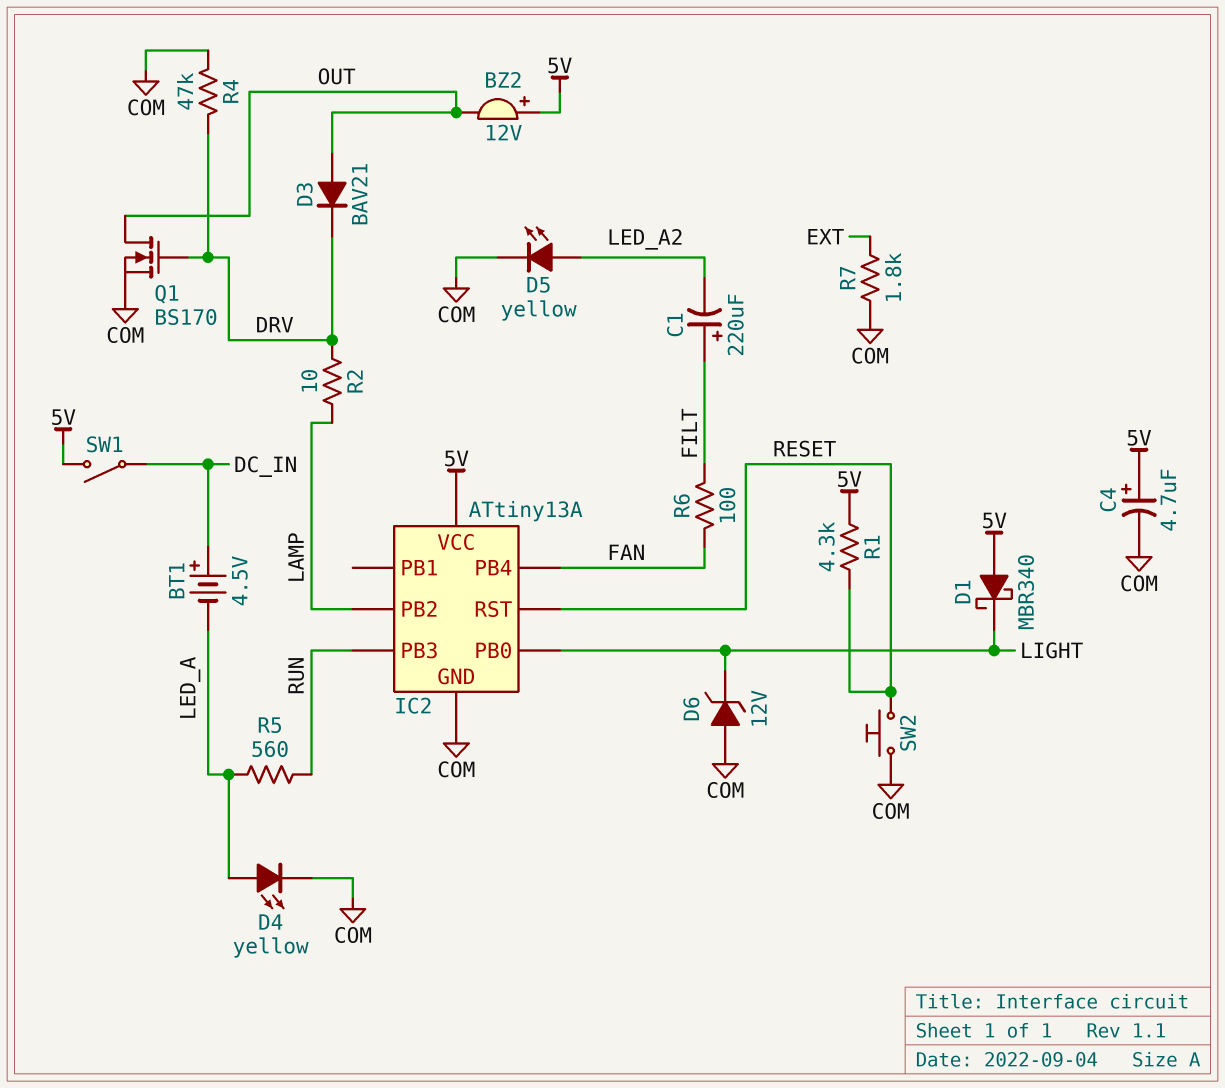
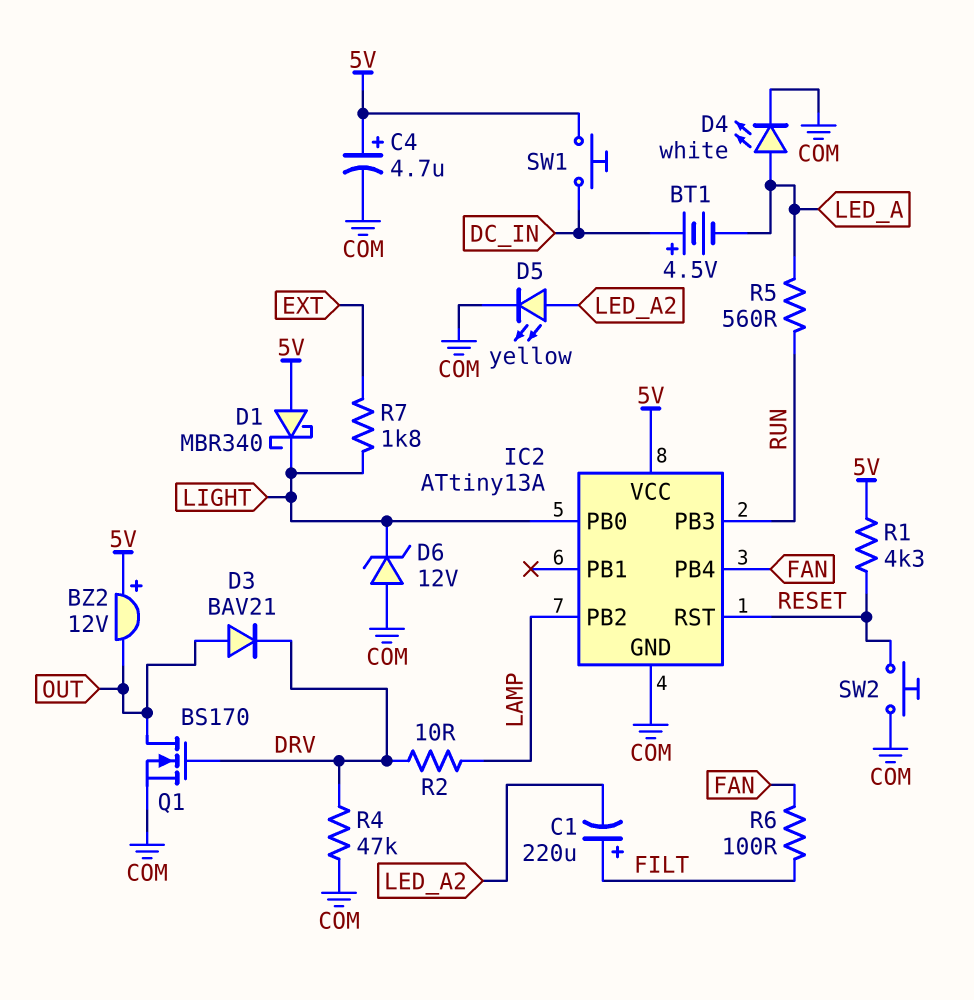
D4: LED yellow (A LED_A, K COM) -> LED white (A LED_A, K COM)
R7: 1.8k (COM, EXT) -> 1.8k (EXT, LIGHT)
SW1: switch (5V, DC_IN) -> button (5V, DC_IN)

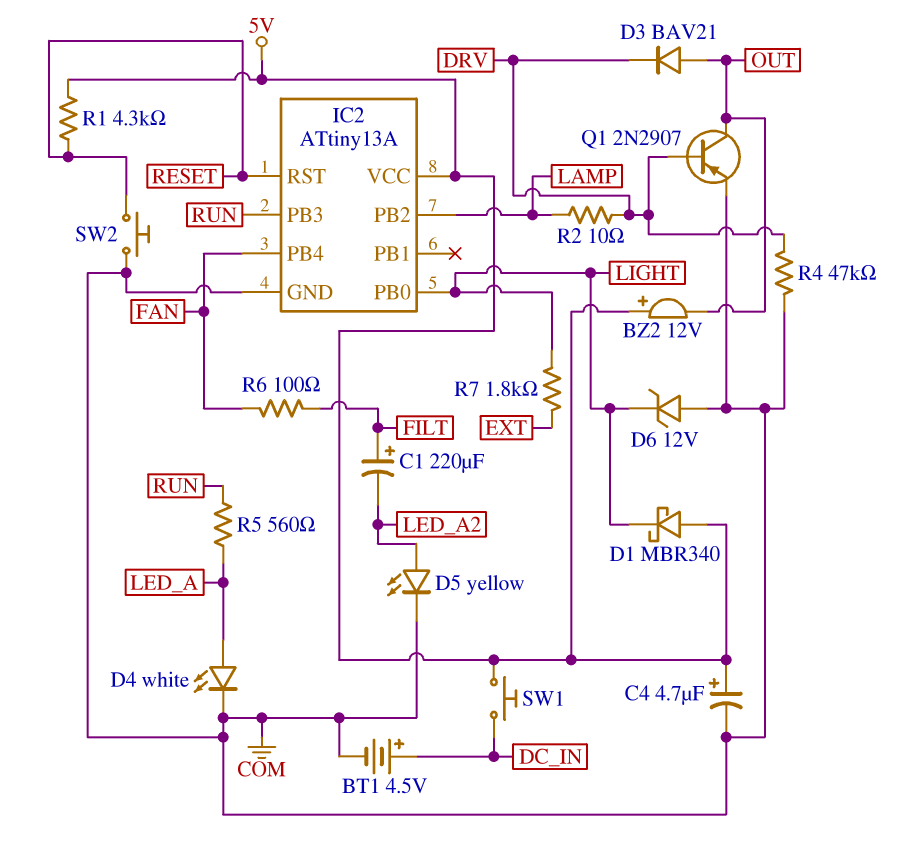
BT1: 4.5V (plus DC_IN, minus LED_A) -> 4.5V (plus DC_IN, minus COM)
Q1: NMOS BS170 (G DRV, D OUT, S COM) -> PNP 2N2907 (B DRV, C OUT, E COM)

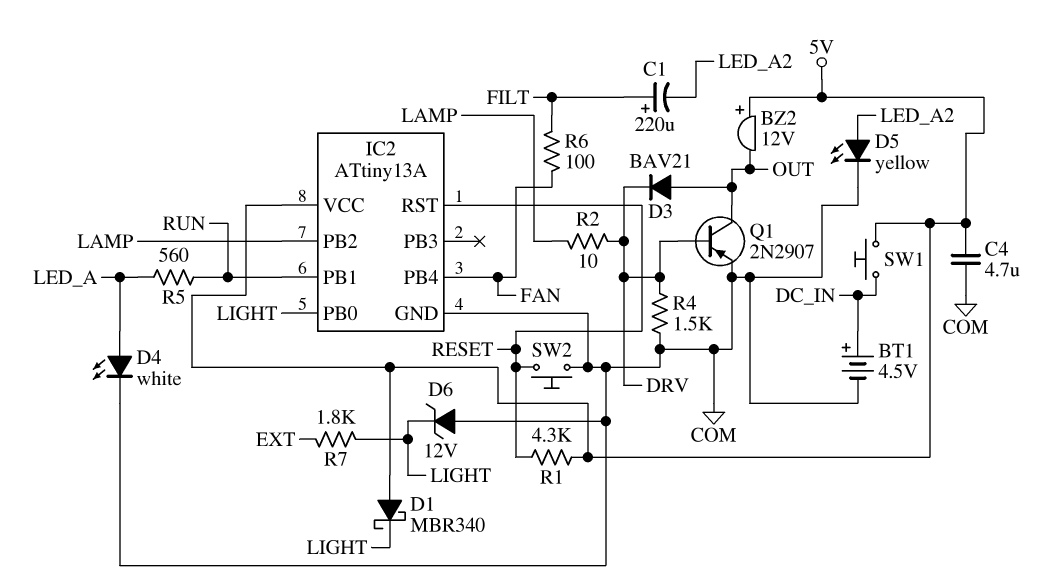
C4: 4.7uF (plus 5V, minus COM) -> 4.7uF (5V, COM)
IC2 pin PB1: none -> RUN
IC2 pin PB3: RUN -> none
R4: 47k (COM, DRV) -> 1.5k (COM, DRV)

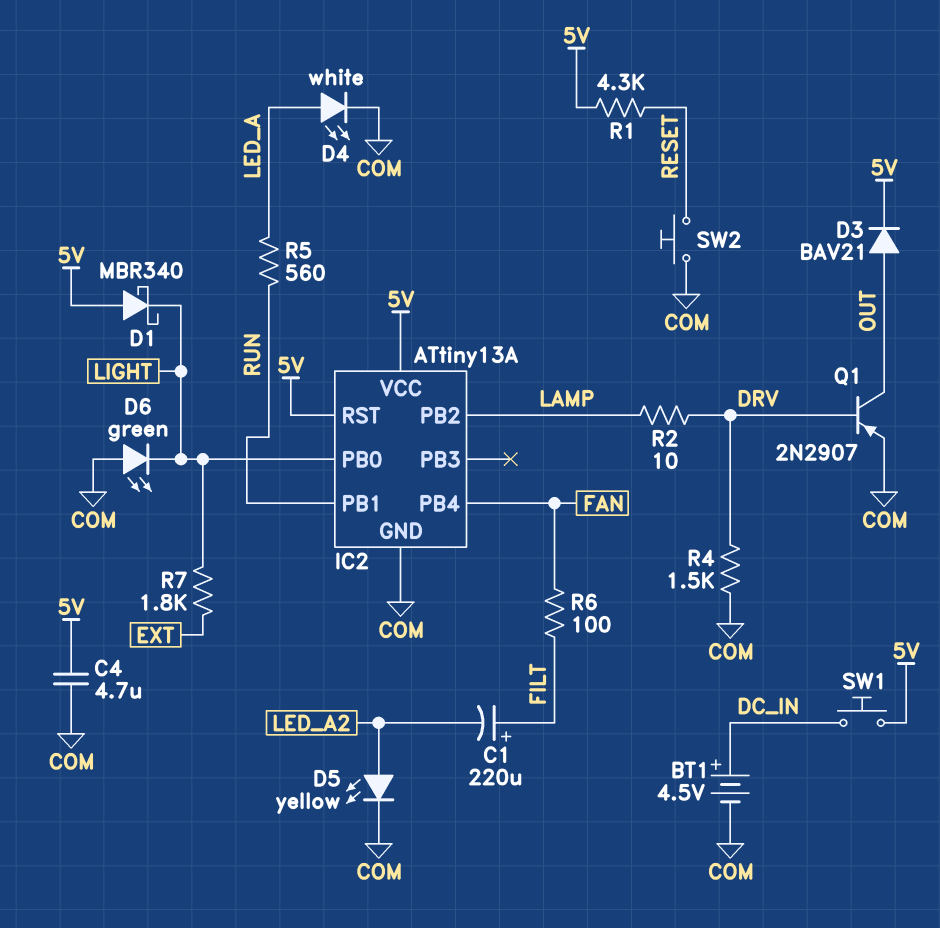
BZ2: buzzer 12V (plus 5V, minus OUT) -> none
D3: diode BAV21 (A OUT, K DRV) -> diode BAV21 (A OUT, K 5V)
D6: zener 12V (A COM, K LIGHT) -> LED green (A COM, K LIGHT)
IC2 pin RST: RESET -> 5V

